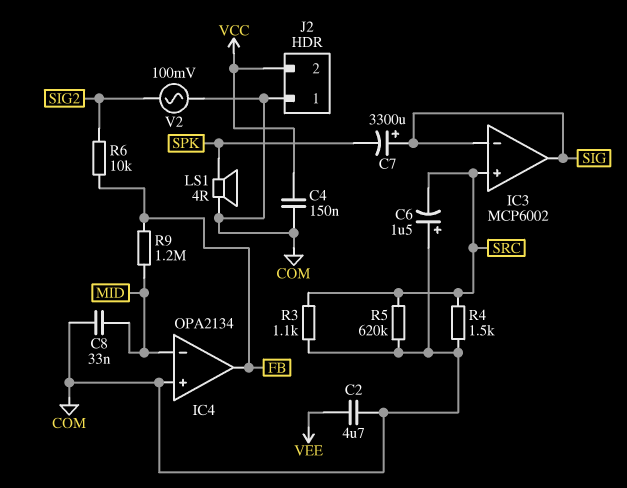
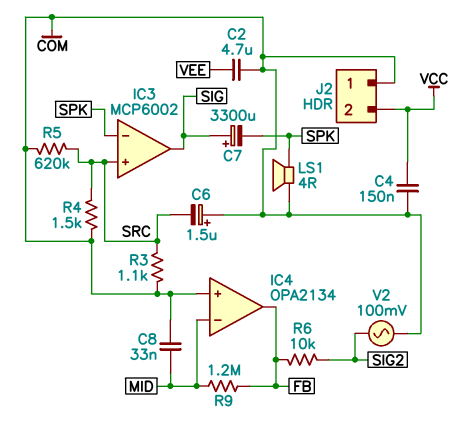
IC3 pin in-: SIG -> SPK

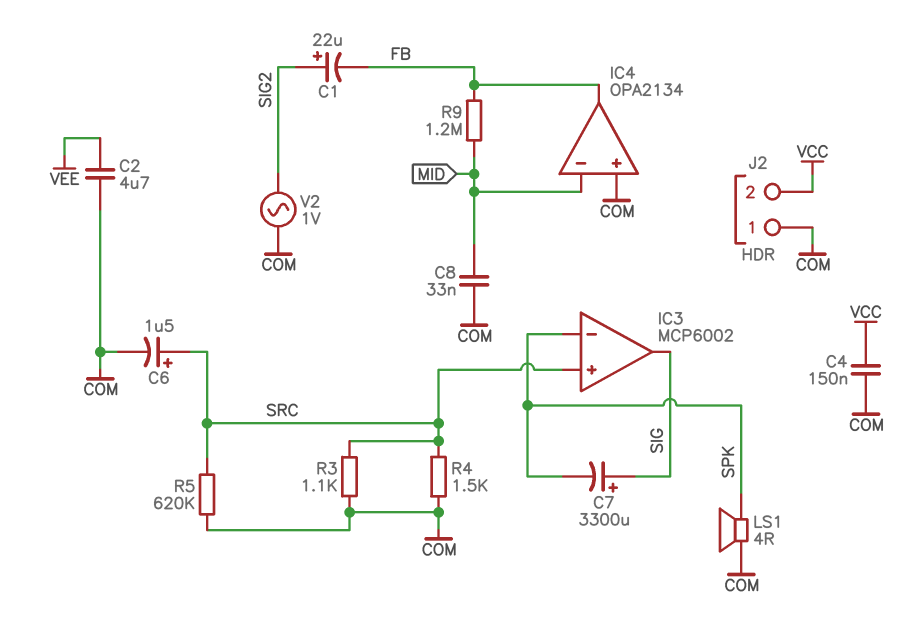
C1: none -> 22uF (plus SIG2, minus FB)
C6: 1.5uF (plus COM, minus SRC) -> 1.5uF (plus SRC, minus COM)
R6: 10k (FB, SIG2) -> none
V2: AC 100mV (COM, SIG2) -> AC 1V (COM, SIG2)

